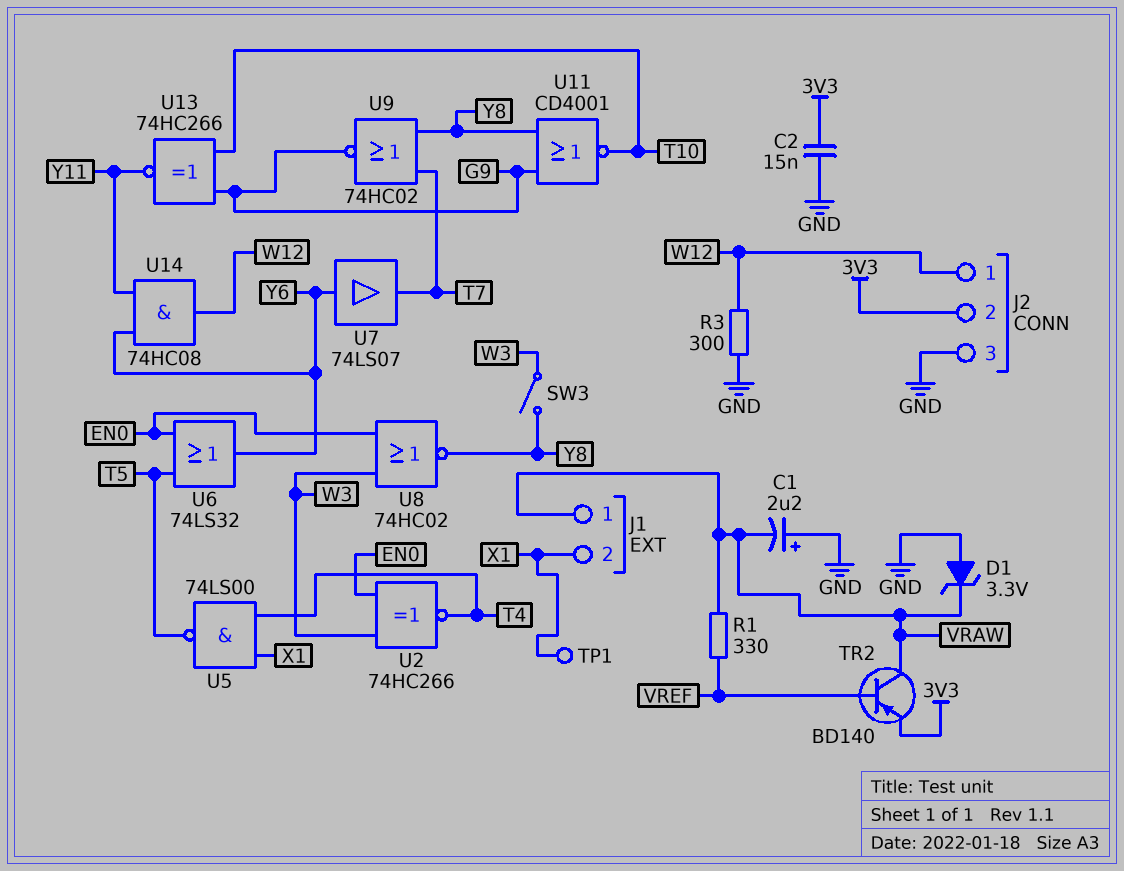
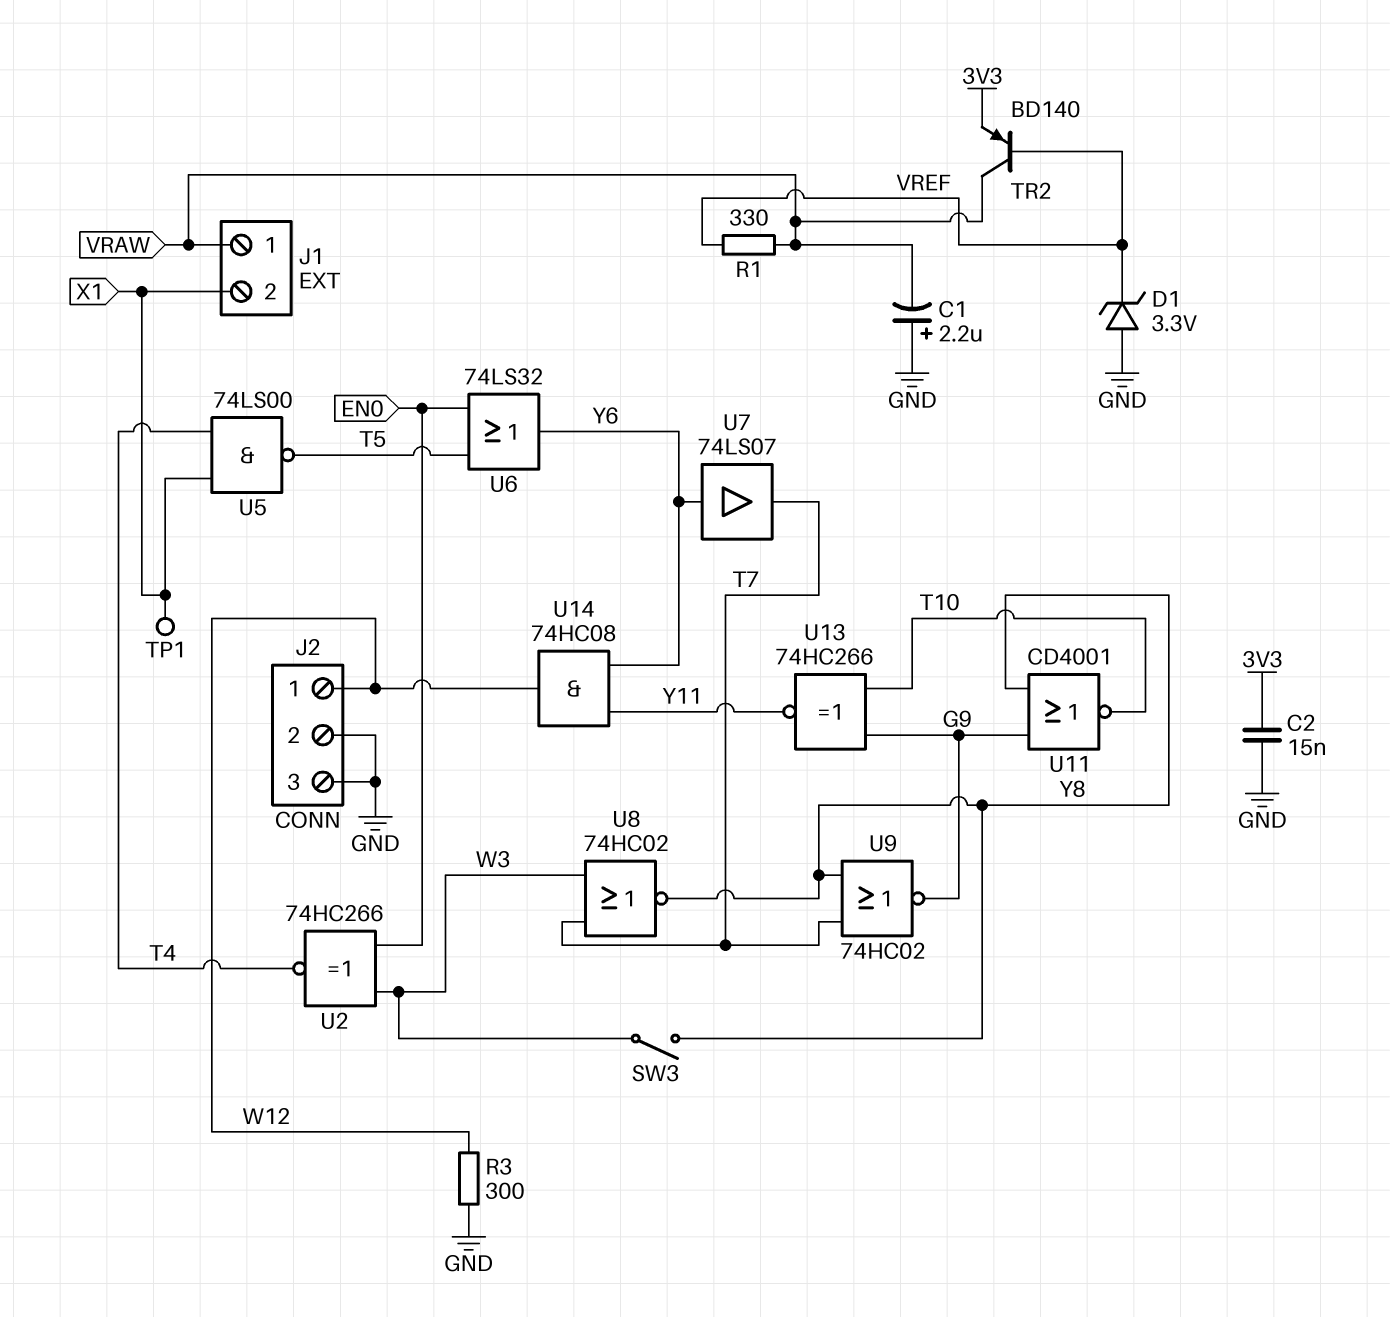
D1: zener 3.3V (A GND, K VRAW) -> zener 3.3V (A GND, K VREF)
J2 pin 2: 3V3 -> GND
U8: NOR 74HC02 (in EN0, in W3, out Y8) -> NOR 74HC02 (in T7, in W3, out Y8)

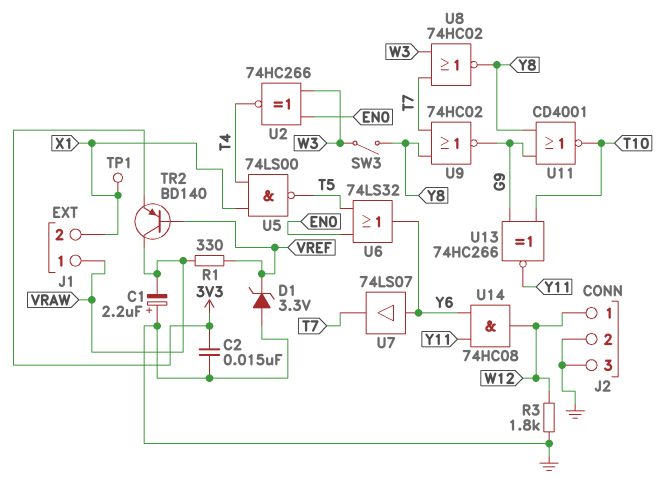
R3: 300 (GND, W12) -> 1.8k (GND, W12)

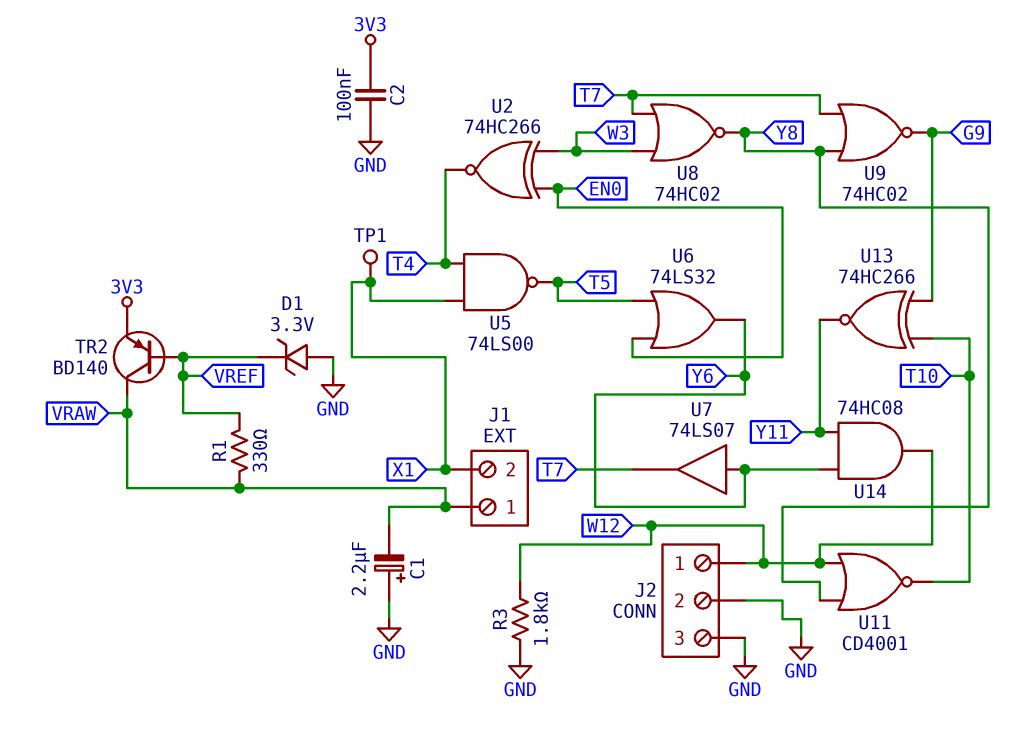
C2: 15nF (3V3, GND) -> 100nF (3V3, GND)
SW3: switch (W3, Y8) -> none
U11: NOR CD4001 (in G9, in Y8, out T10) -> NOR CD4001 (in W12, in Y8, out T10)

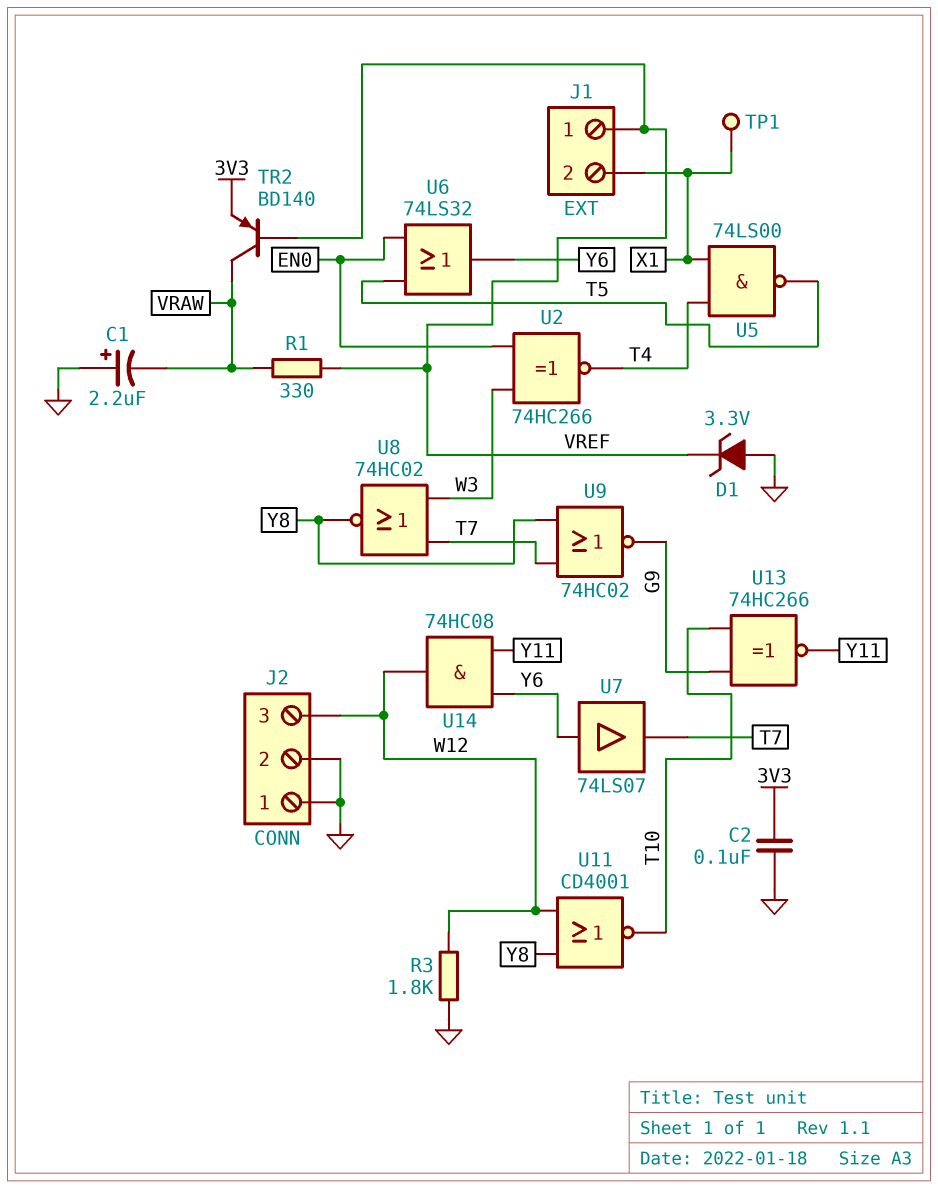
J1 pin 1: VRAW -> VREF
J2 pin 1: W12 -> GND
J2 pin 3: GND -> W12

